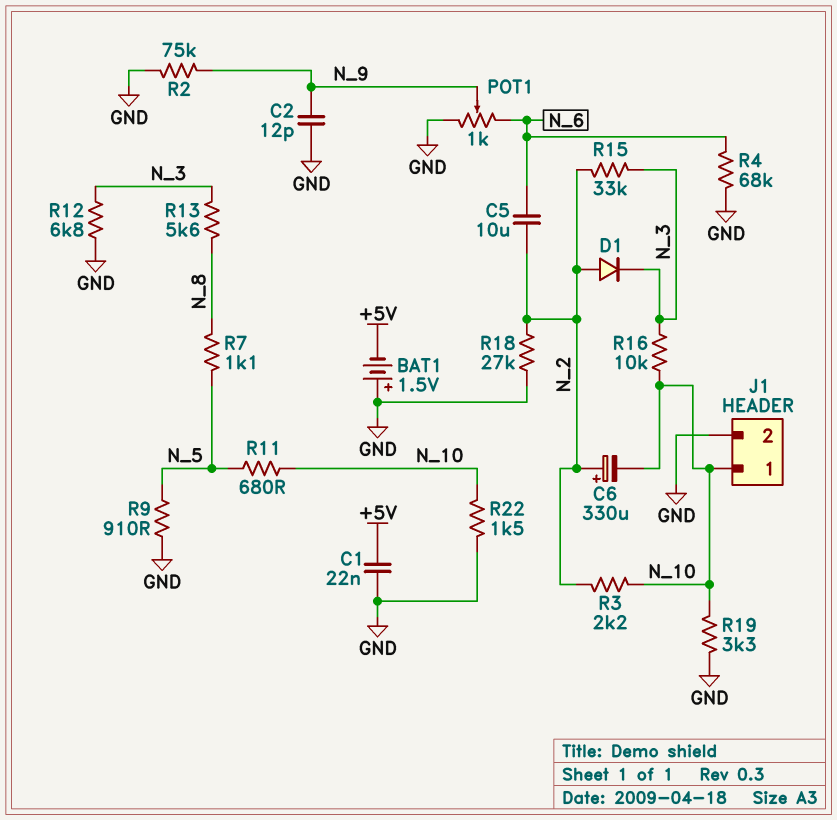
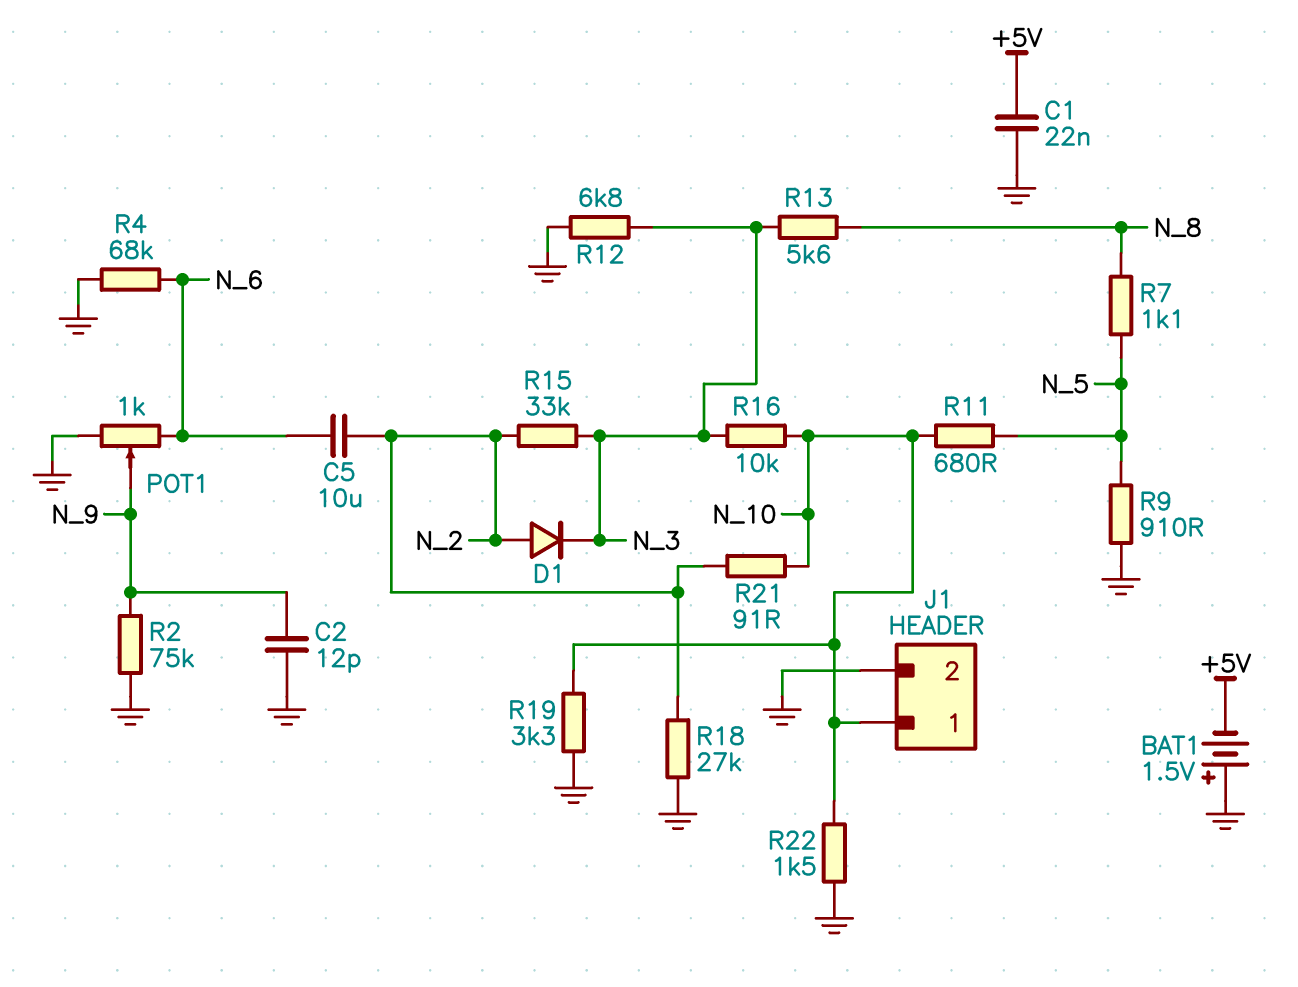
C6: 330uF (plus N_2, minus N_10) -> none
R3: 2.2k (N_2, N_10) -> none
R21: none -> 91 (N_2, N_10)

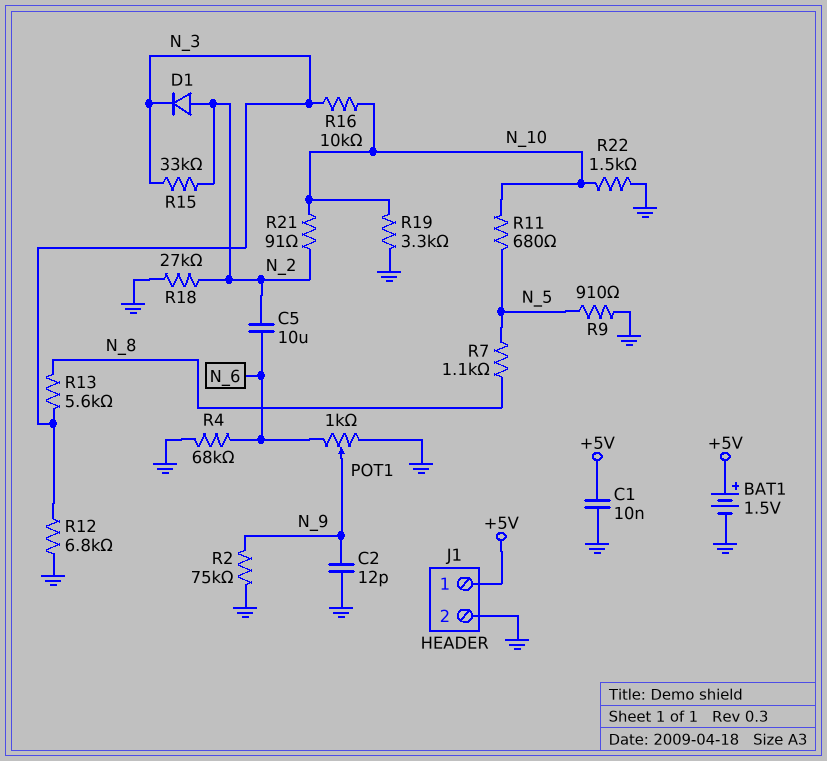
BAT1: 1.5V (plus GND, minus +5V) -> 1.5V (plus +5V, minus GND)
C1: 22nF (+5V, GND) -> 10nF (+5V, GND)
J1 pin 1: N_10 -> +5V

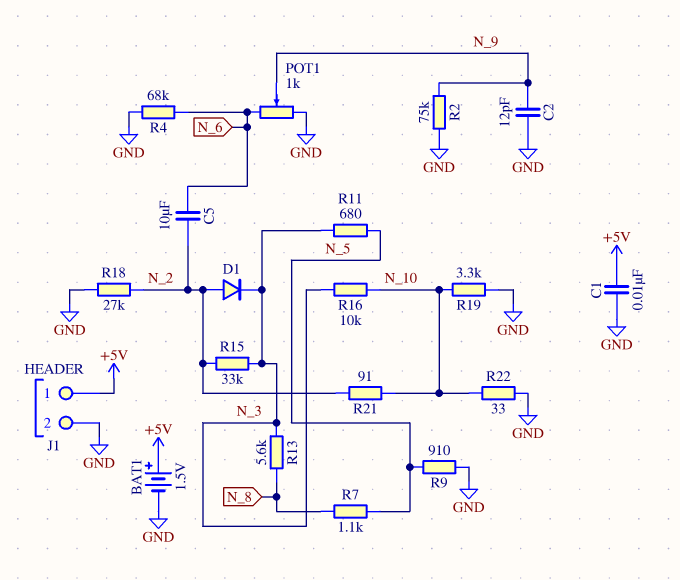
R11: 680 (N_5, N_10) -> 680 (N_3, N_5)
R12: 6.8k (GND, N_3) -> none
R22: 1.5k (GND, N_10) -> 33 (GND, N_10)

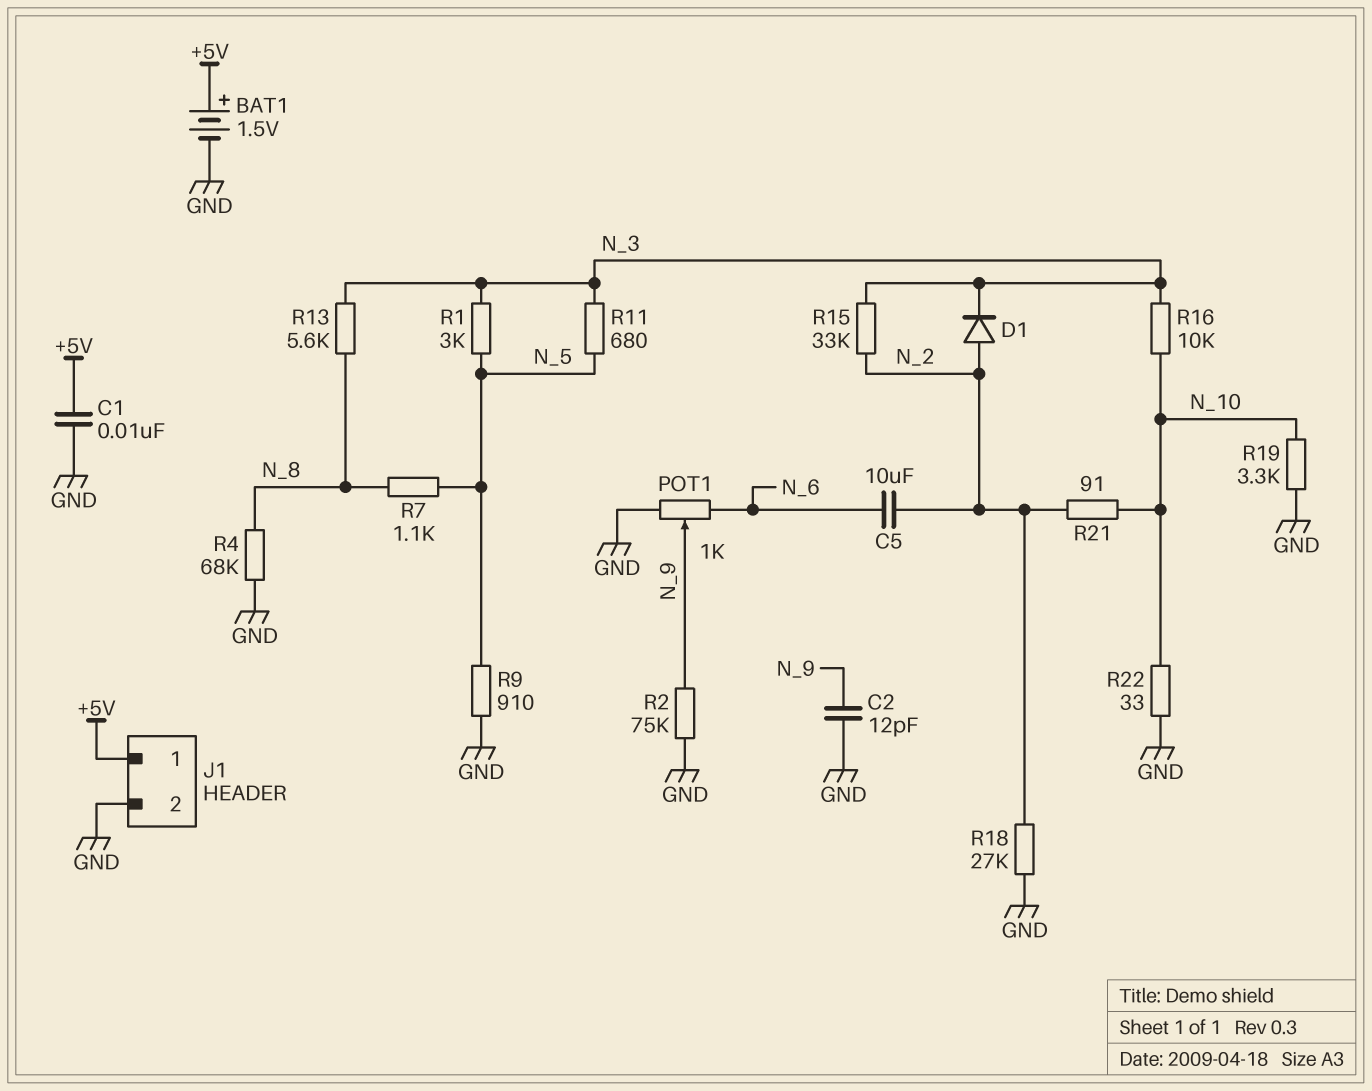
R1: none -> 3k (N_3, N_5)
R4: 68k (GND, N_6) -> 68k (GND, N_8)

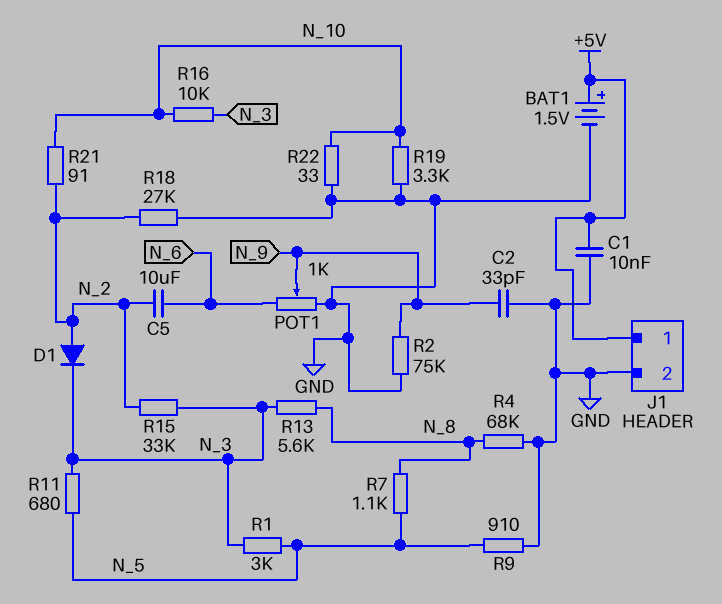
C2: 12pF (GND, N_9) -> 33pF (GND, N_9)

